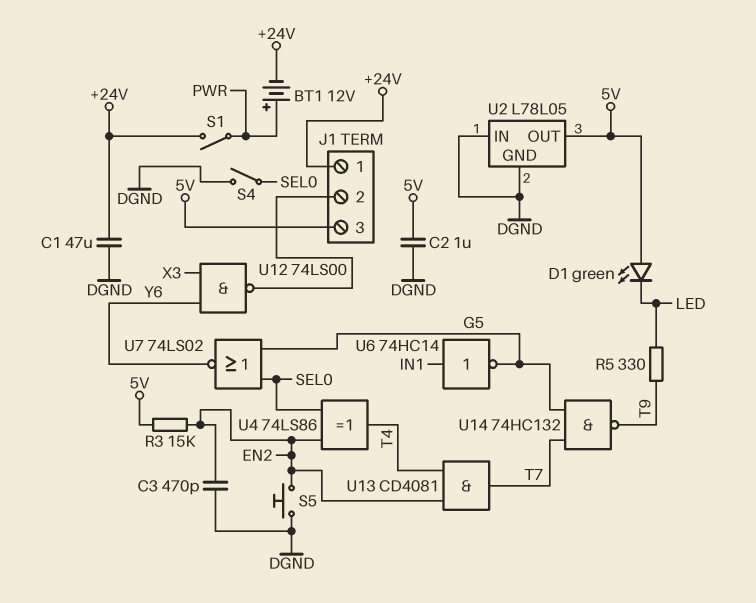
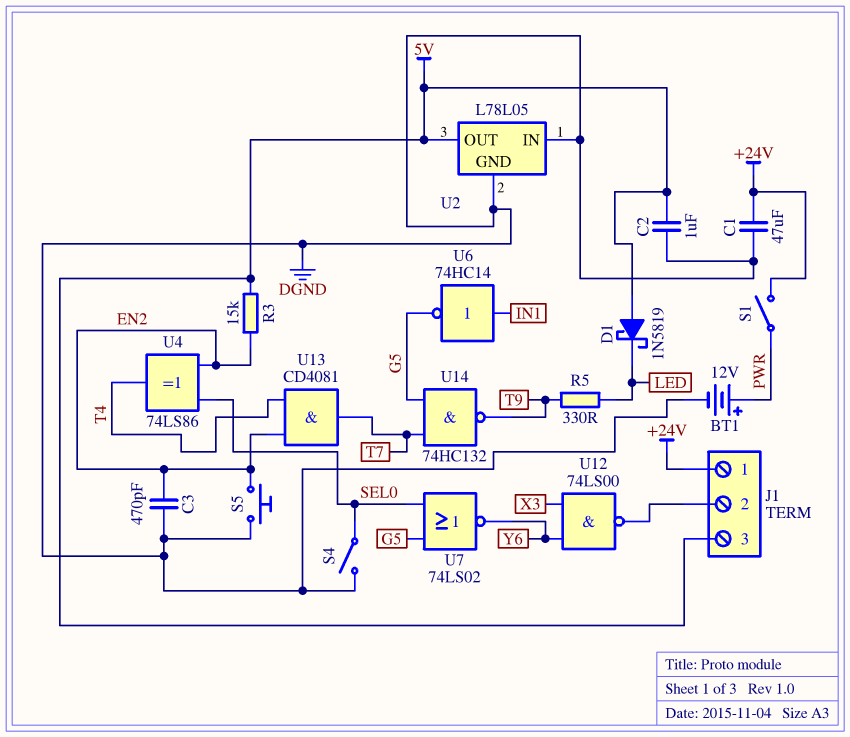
BT1: 12V (plus PWR, minus +24V) -> 12V (plus PWR, minus DGND)
D1: LED green (A 5V, K LED) -> schottky 1N5819 (A 5V, K LED)

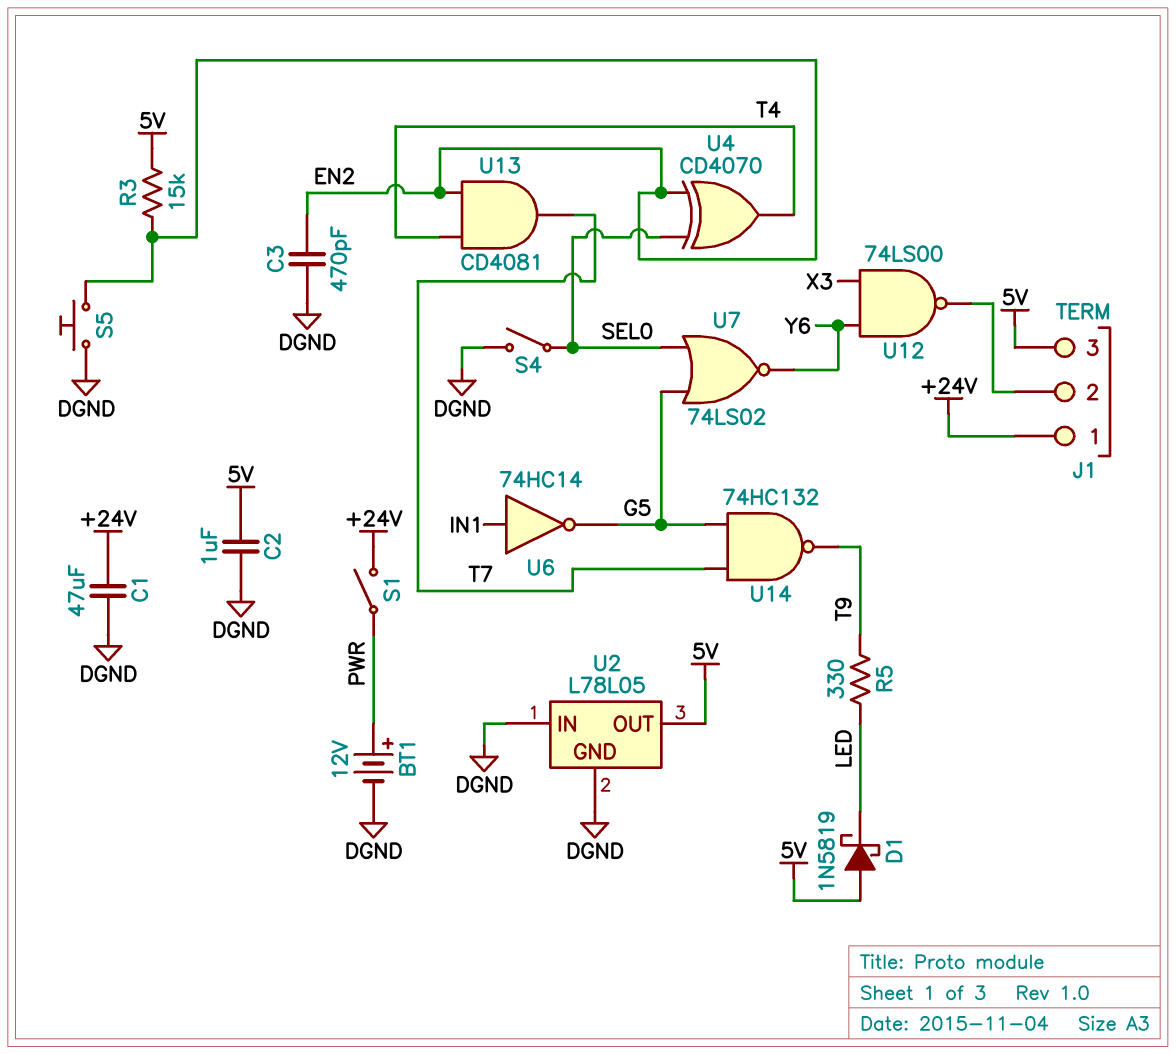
U4: XOR 74LS86 (in EN2, in SEL0, out T4) -> XOR CD4070 (in EN2, in SEL0, out T4)

